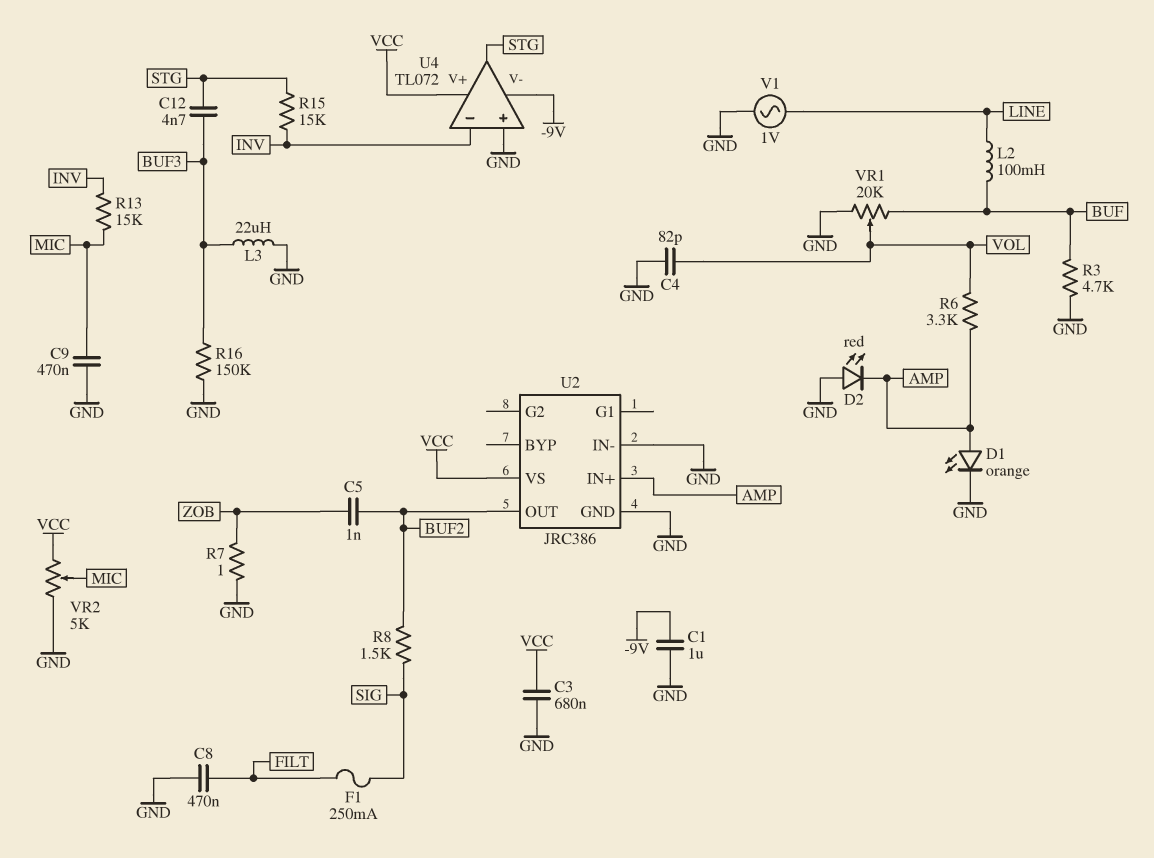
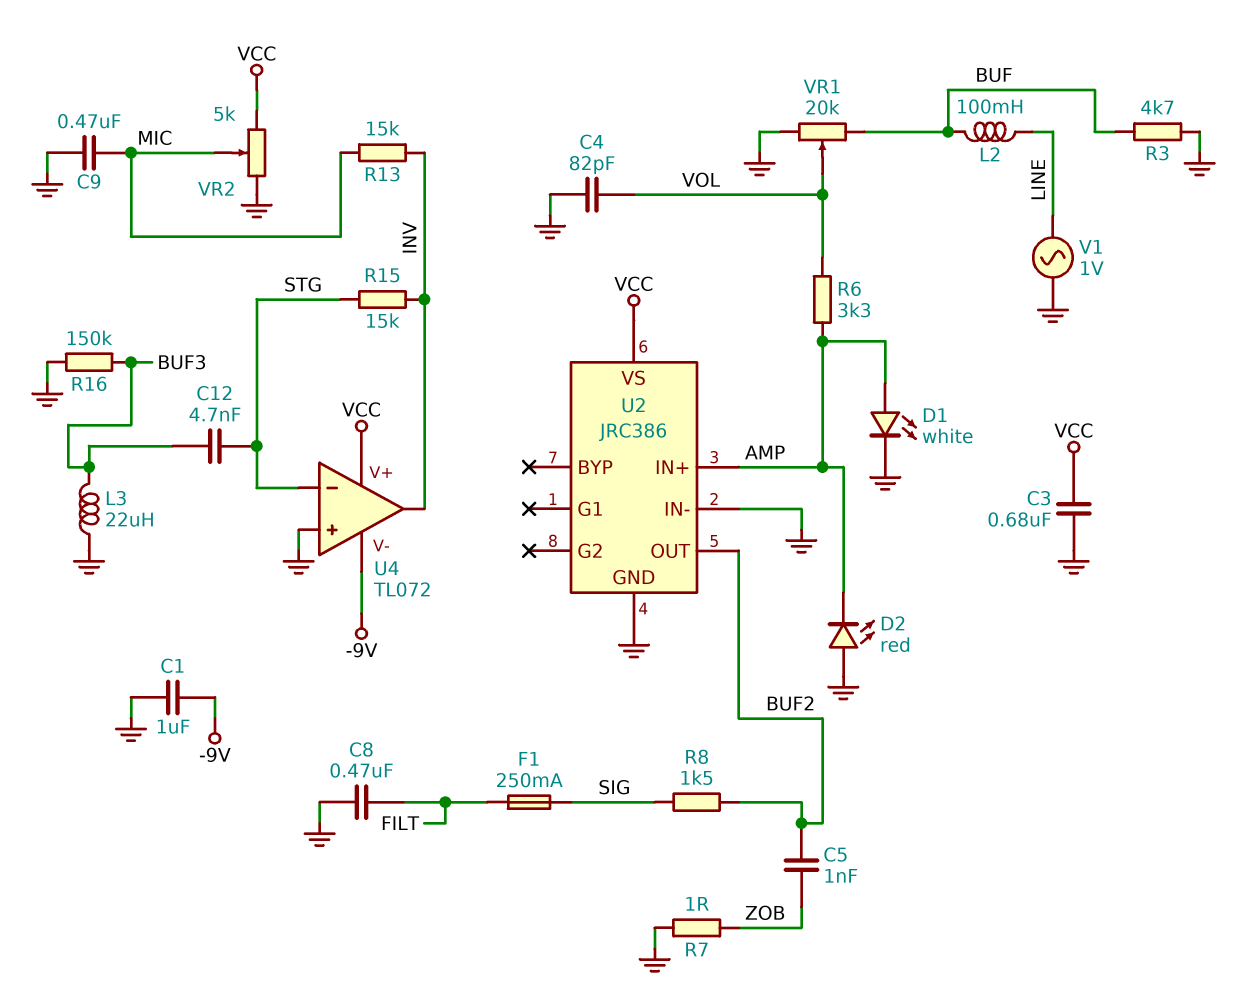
D1: LED orange (A AMP, K GND) -> LED white (A AMP, K GND)
U4 pin in-: INV -> STG
U4 pin out: STG -> INV

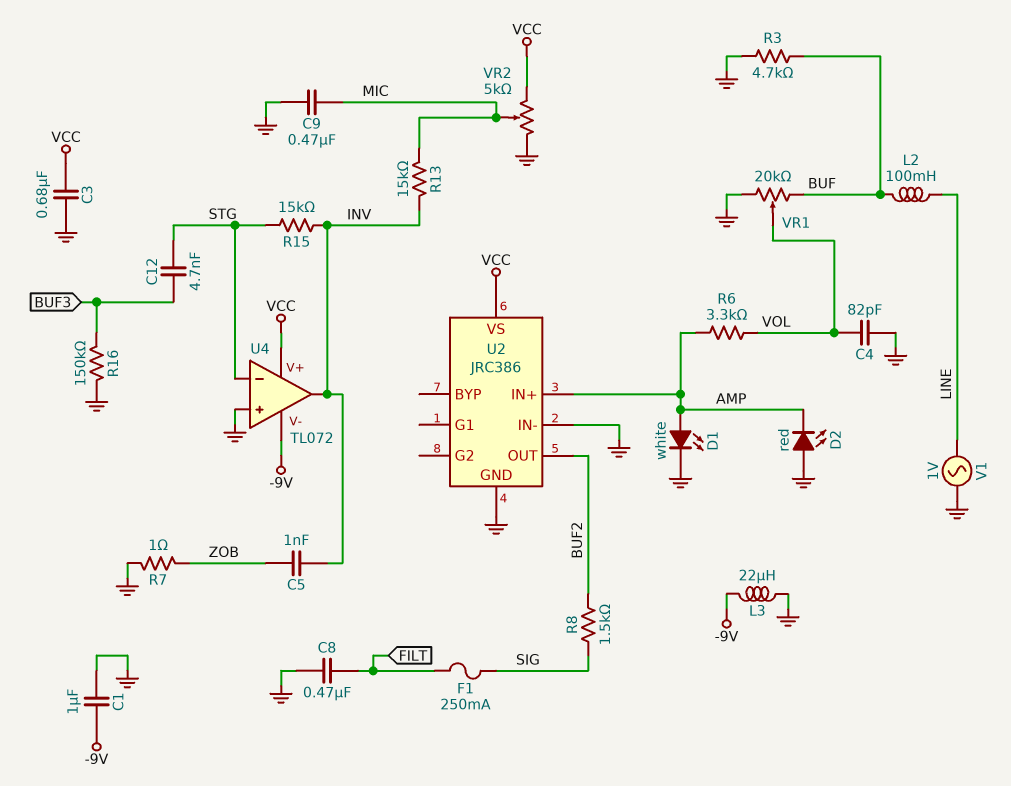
C5: 1nF (BUF2, ZOB) -> 1nF (INV, ZOB)
L3: 22uH (BUF3, GND) -> 22uH (-9V, GND)

